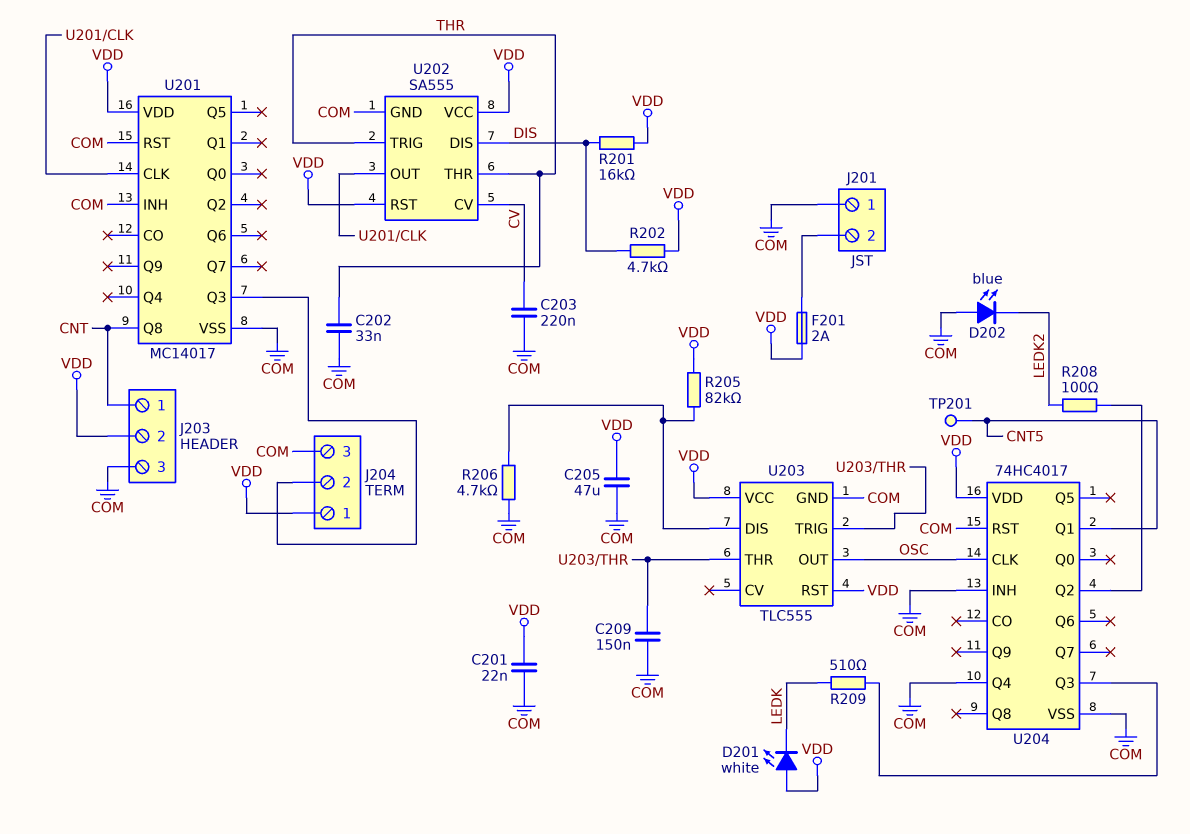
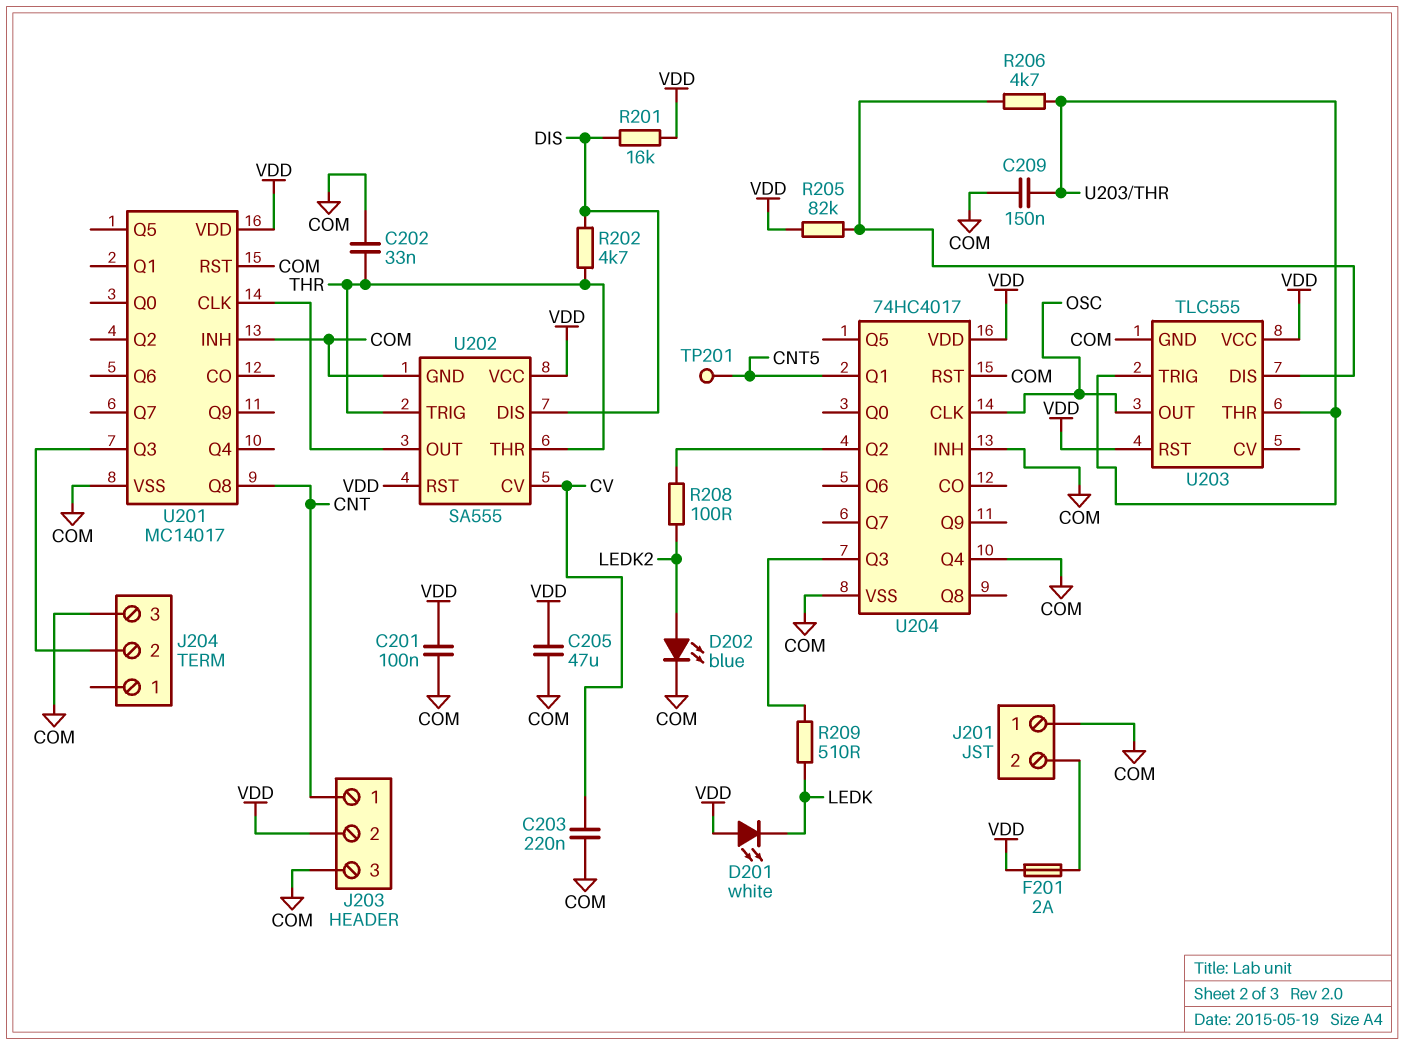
C201: 22nF (COM, VDD) -> 100nF (COM, VDD)
D202: LED blue (A COM, K LEDK2) -> LED blue (A LEDK2, K COM)
J204 pin 1: VDD -> none
R202: 4.7k (DIS, VDD) -> 4.7k (DIS, THR)
R206: 4.7k (COM, U203/DIS) -> 4.7k (U203/DIS, U203/THR)

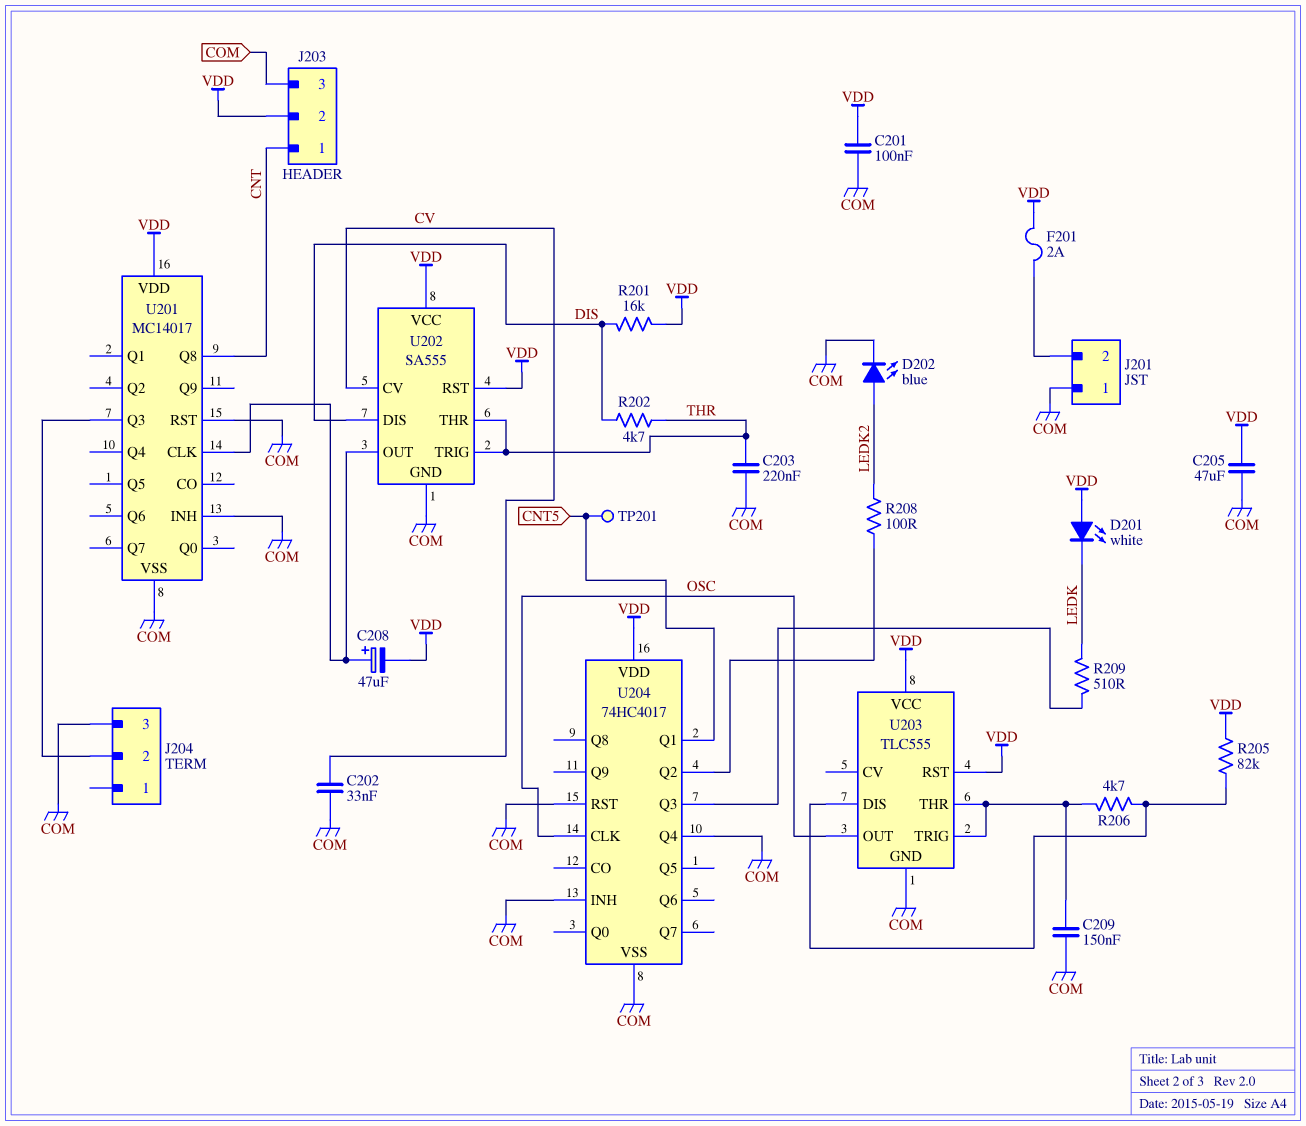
C202: 33nF (COM, THR) -> 33nF (COM, CV)
C203: 220nF (COM, CV) -> 220nF (COM, THR)
C208: none -> 47uF (plus U201/CLK, minus VDD)

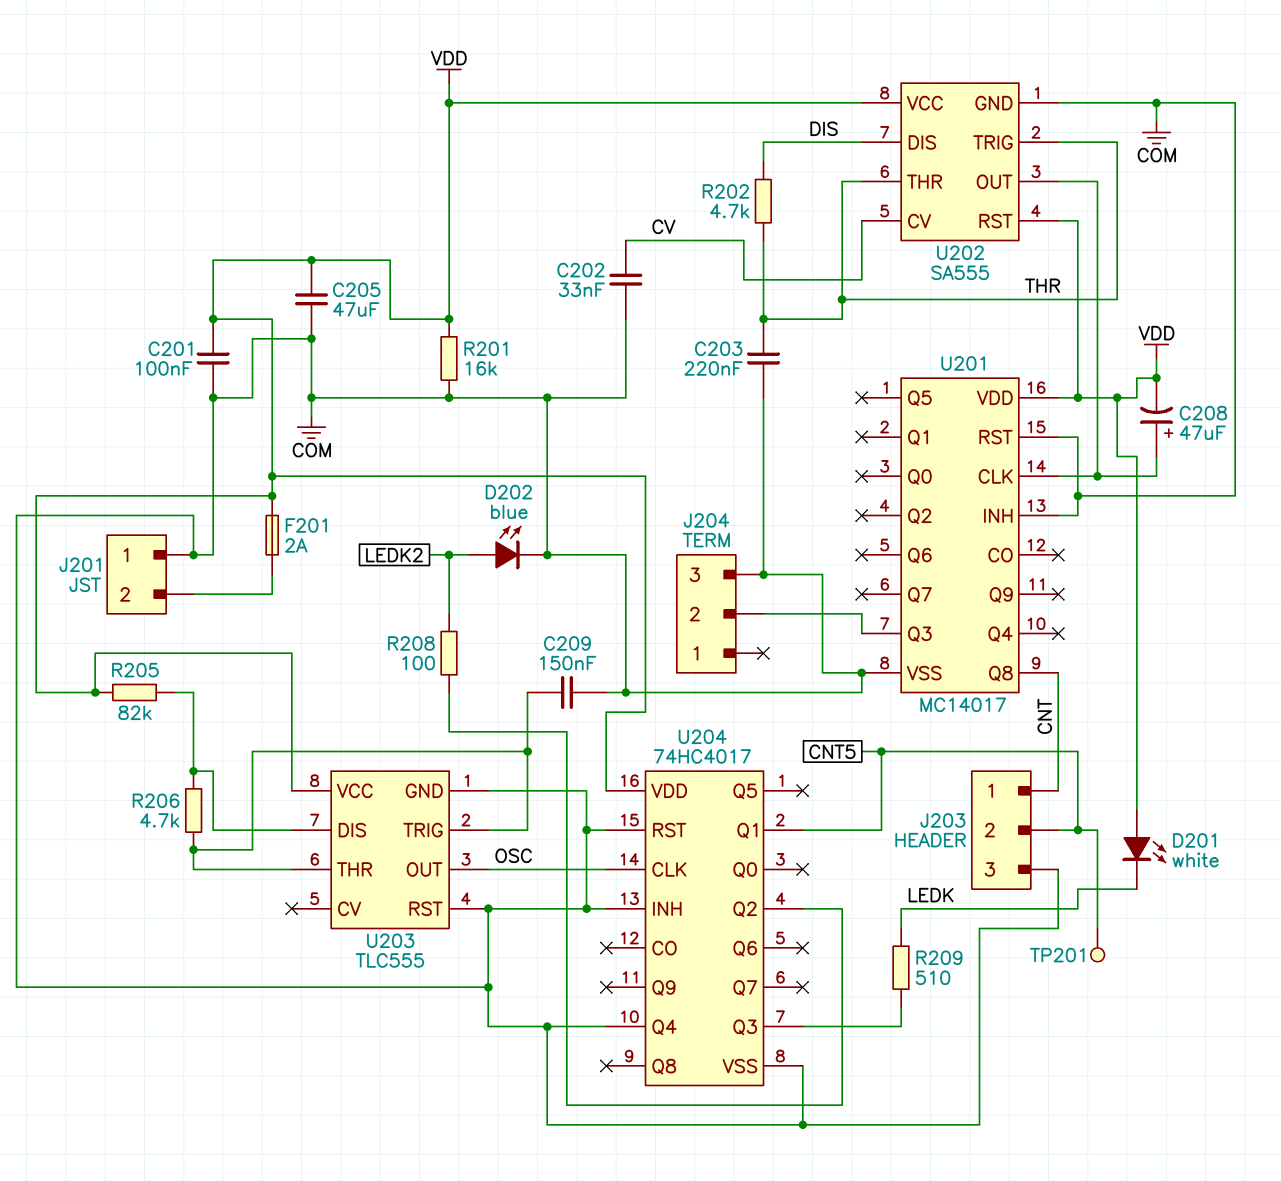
J203 pin 2: VDD -> CNT5
R201: 16k (DIS, VDD) -> 16k (COM, VDD)
U203 pin RST: VDD -> COM

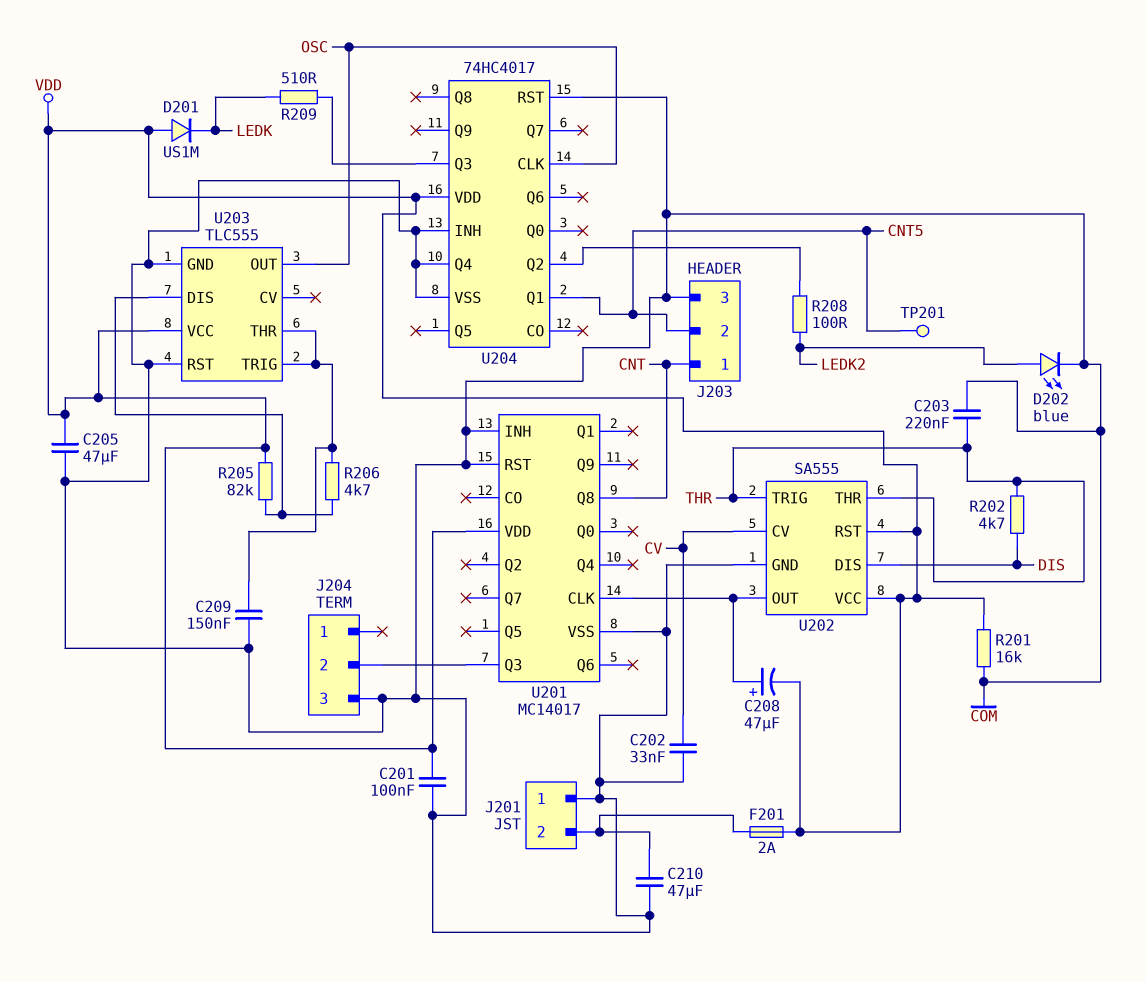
C210: none -> 47uF (COM, J201/2)
D201: LED white (A VDD, K LEDK) -> diode US1M (A VDD, K LEDK)

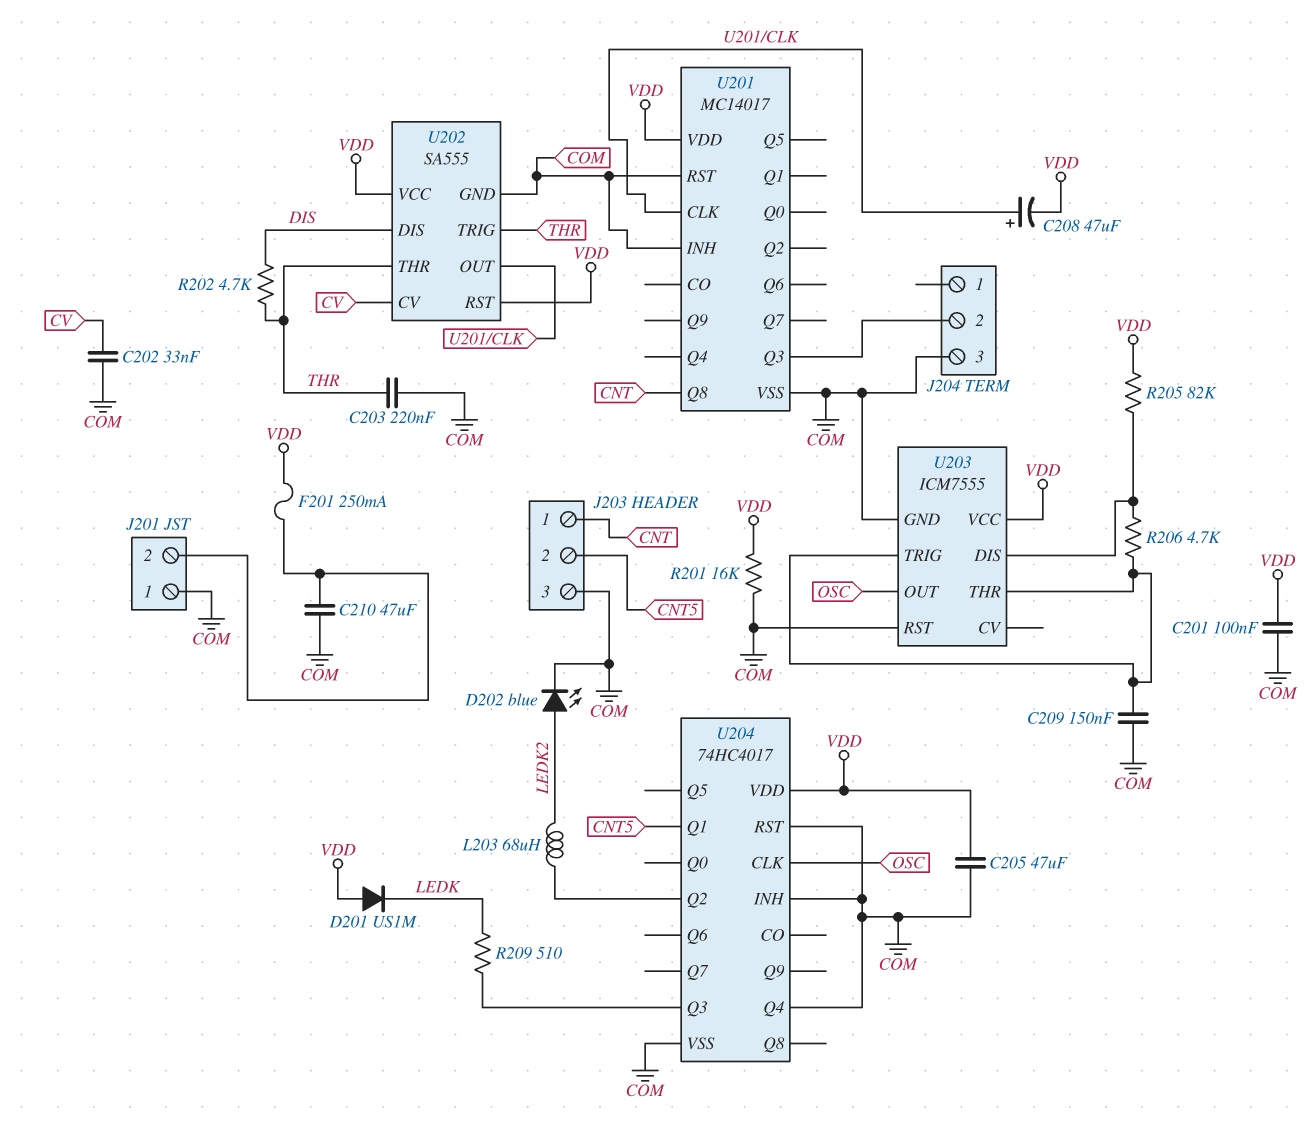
F201: 2A (J201/2, VDD) -> 250mA (J201/2, VDD)
L203: none -> 68uH (LEDK2, U204/Q2)
R208: 100 (LEDK2, U204/Q2) -> none
TP201: test point (CNT5) -> none
U203: TLC555 -> ICM7555

